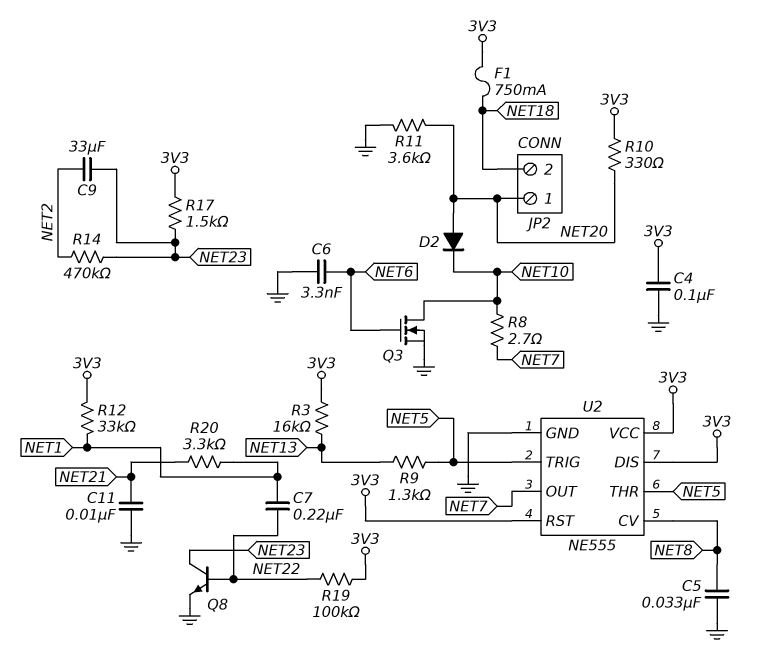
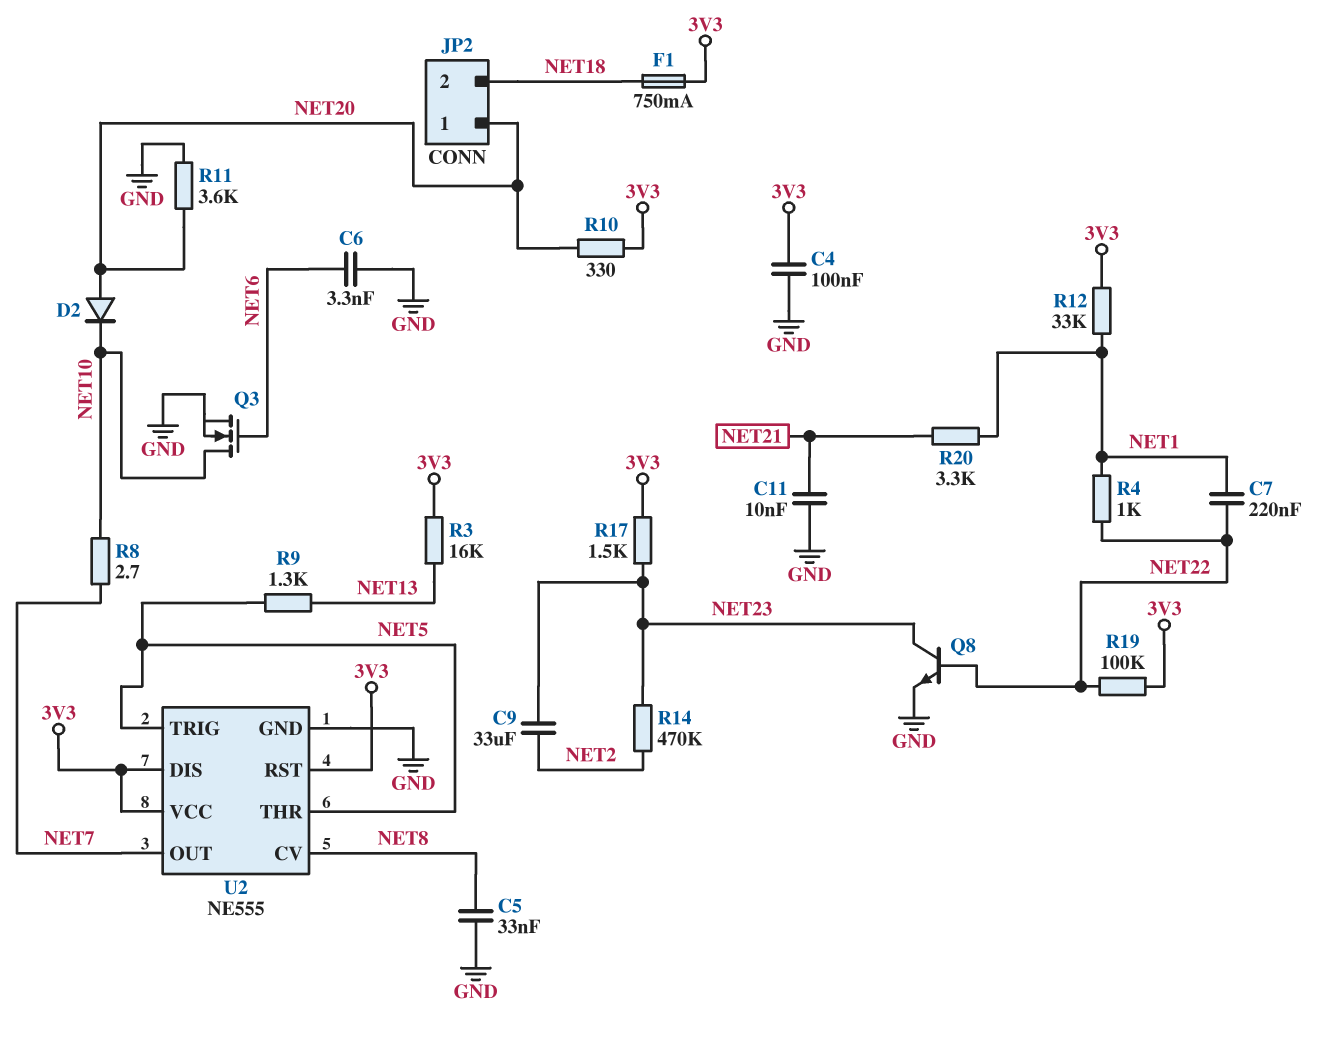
R4: none -> 1k (NET1, NET22)

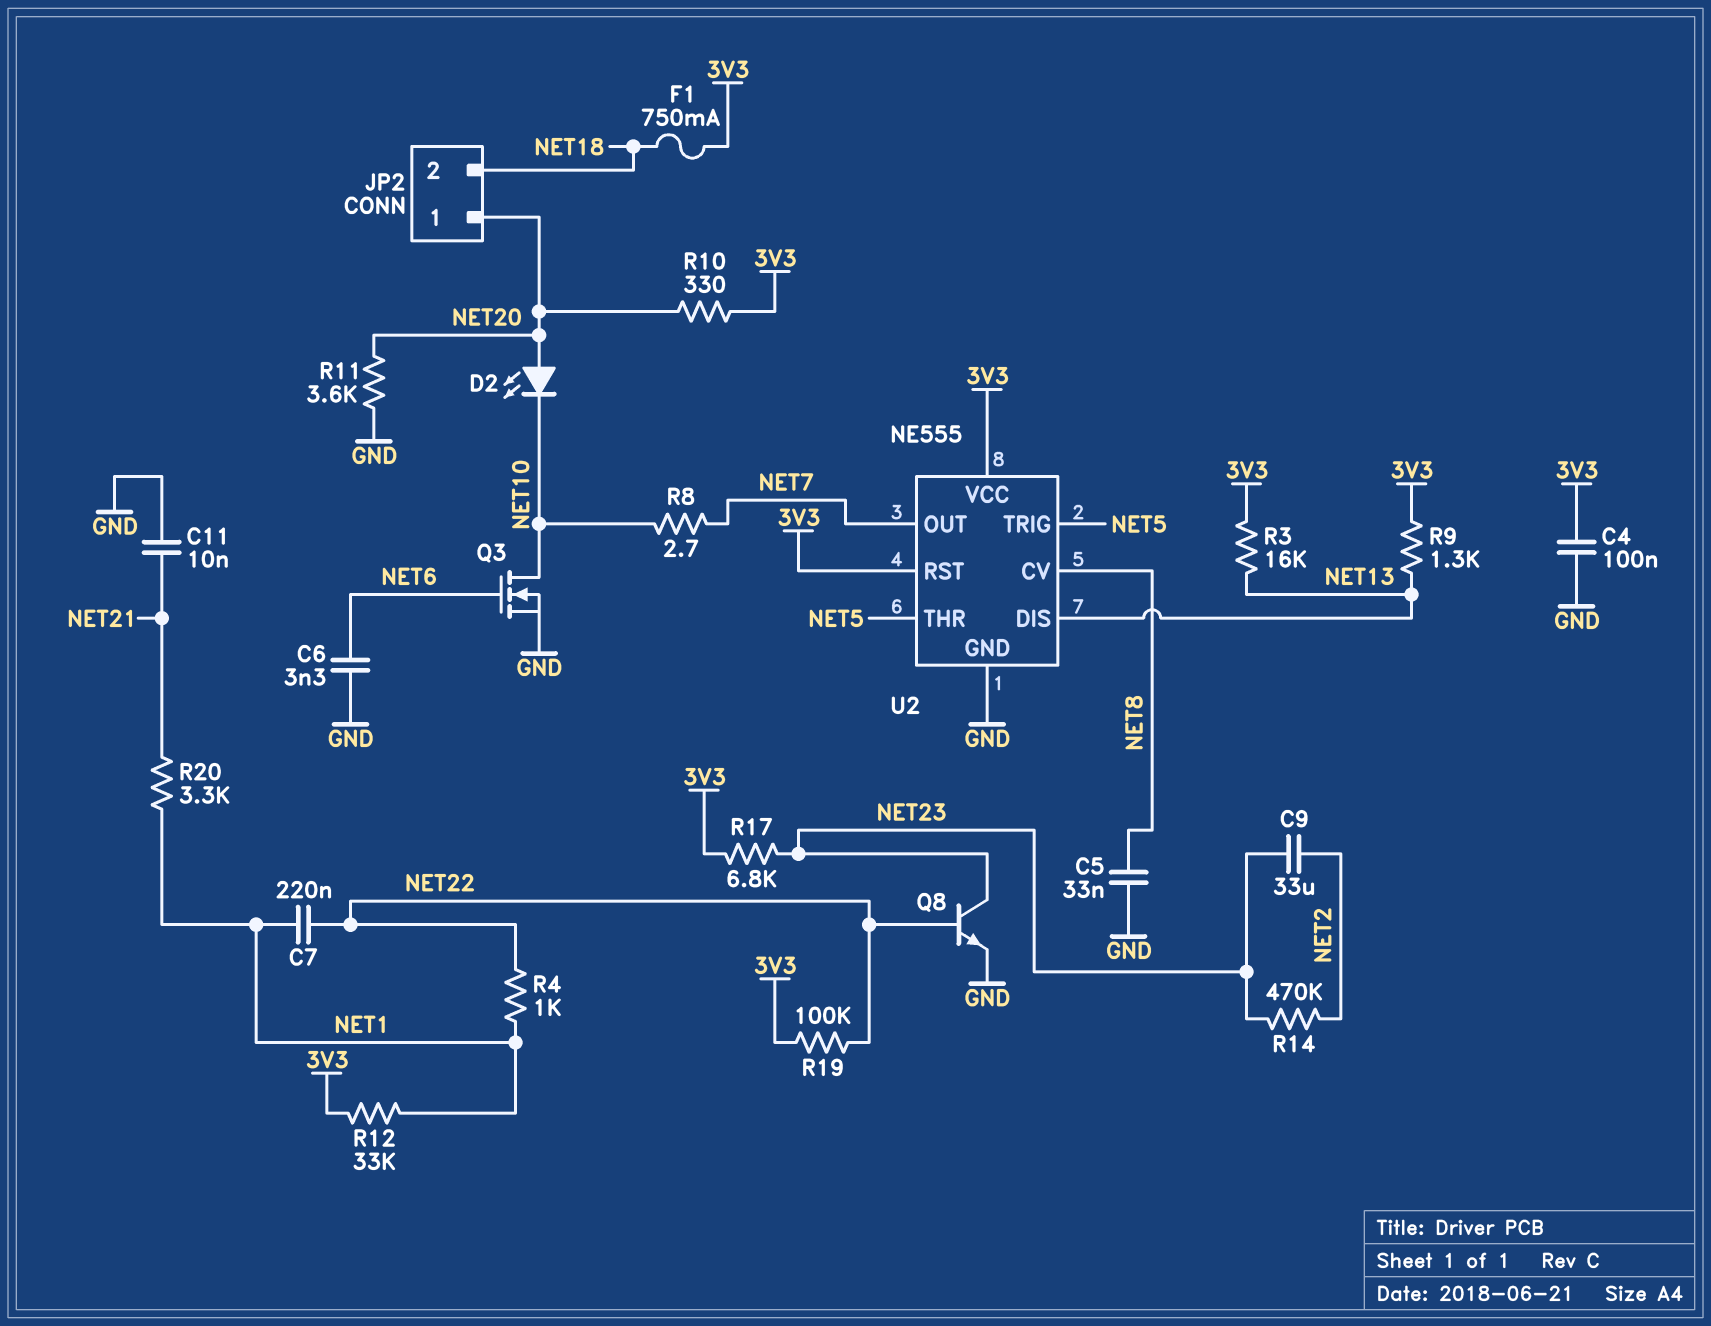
D2: diode (A NET20, K NET10) -> LED (A NET20, K NET10)
R9: 1.3k (NET5, NET13) -> 1.3k (3V3, NET13)
R17: 1.5k (3V3, NET23) -> 6.8k (3V3, NET23)
U2 pin DIS: 3V3 -> NET13

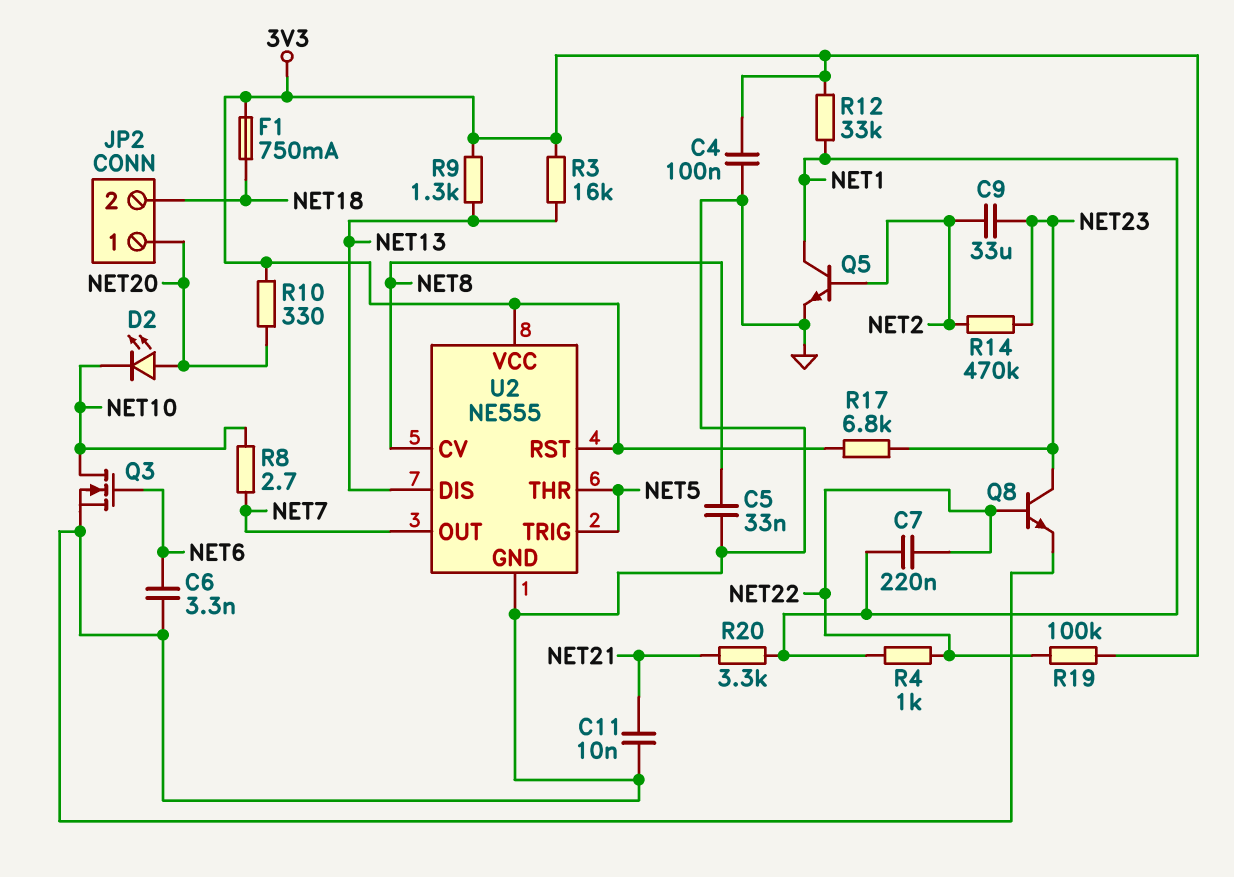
Q5: none -> NPN (B NET2, C NET1, E GND)
R11: 3.6k (GND, NET20) -> none

